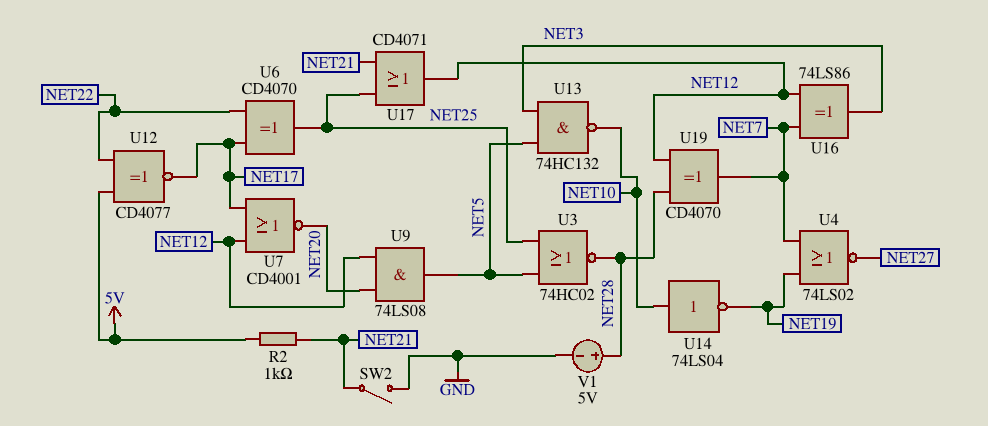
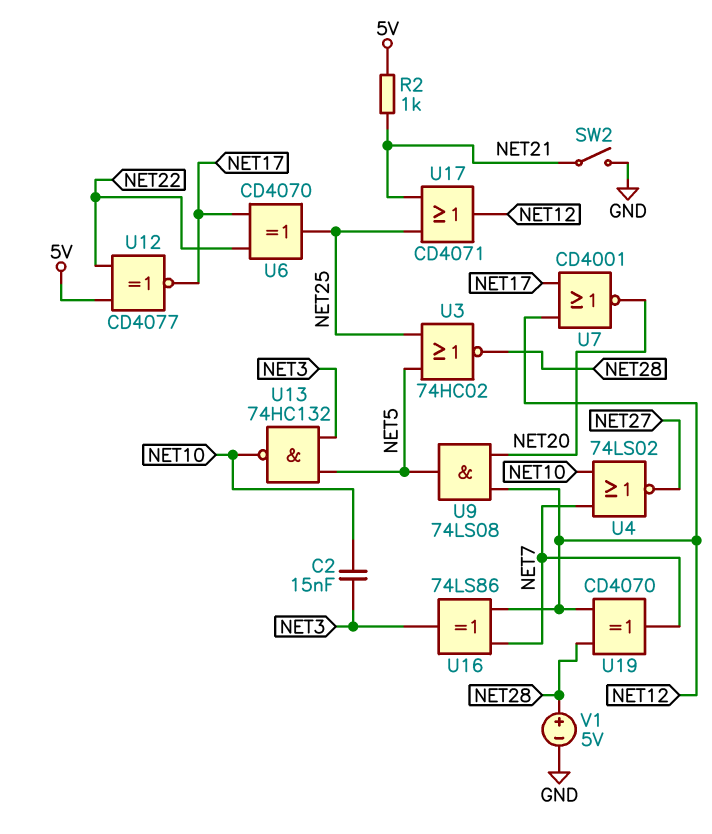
C2: none -> 15nF (NET3, NET10)
U4: NOR 74LS02 (in NET7, in NET19, out NET27) -> NOR 74LS02 (in NET7, in NET10, out NET27)
U14: NOT 74LS04 (in NET10, out NET19) -> none

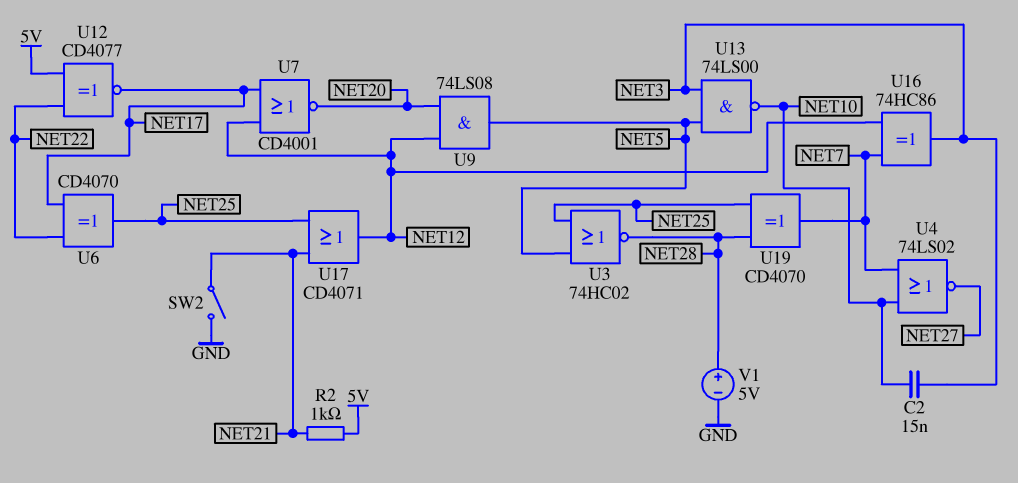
U13: NAND 74HC132 (in NET3, in NET5, out NET10) -> NAND 74LS00 (in NET3, in NET5, out NET10)
U16: XOR 74LS86 (in NET7, in NET12, out NET3) -> XOR 74HC86 (in NET7, in NET12, out NET3)
U19: XOR CD4070 (in NET12, in NET28, out NET7) -> XOR CD4070 (in NET25, in NET28, out NET7)

